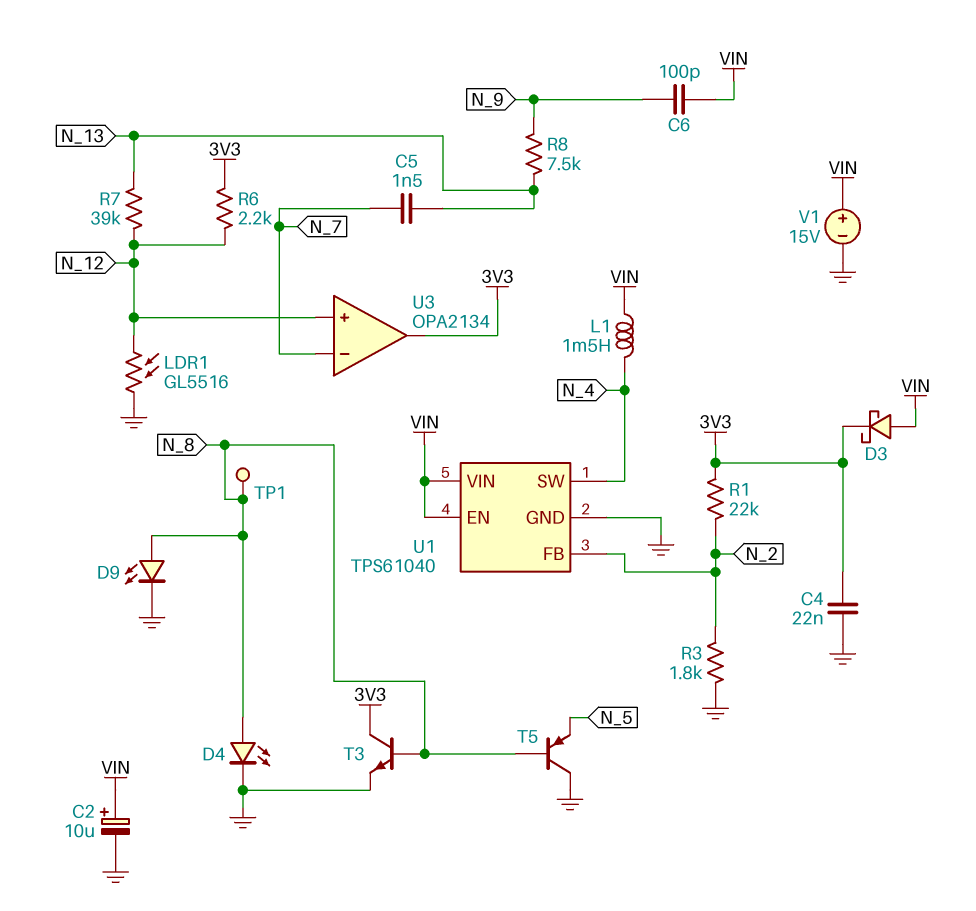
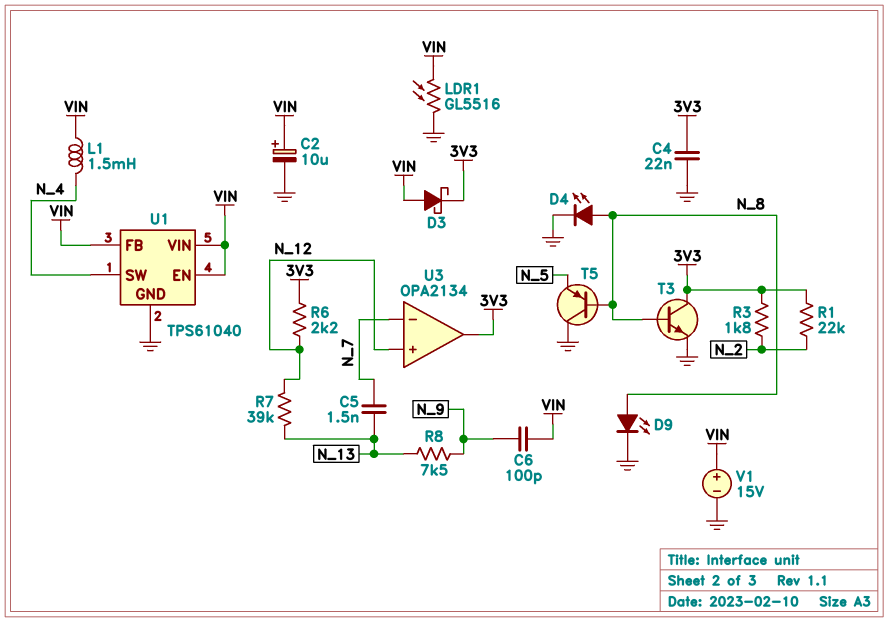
LDR1: GL5516 (GND, N_12) -> GL5516 (GND, VIN)
R3: 1.8k (GND, N_2) -> 1.8k (3V3, N_2)
TP1: test point (N_8) -> none
U1 pin FB: N_2 -> VIN

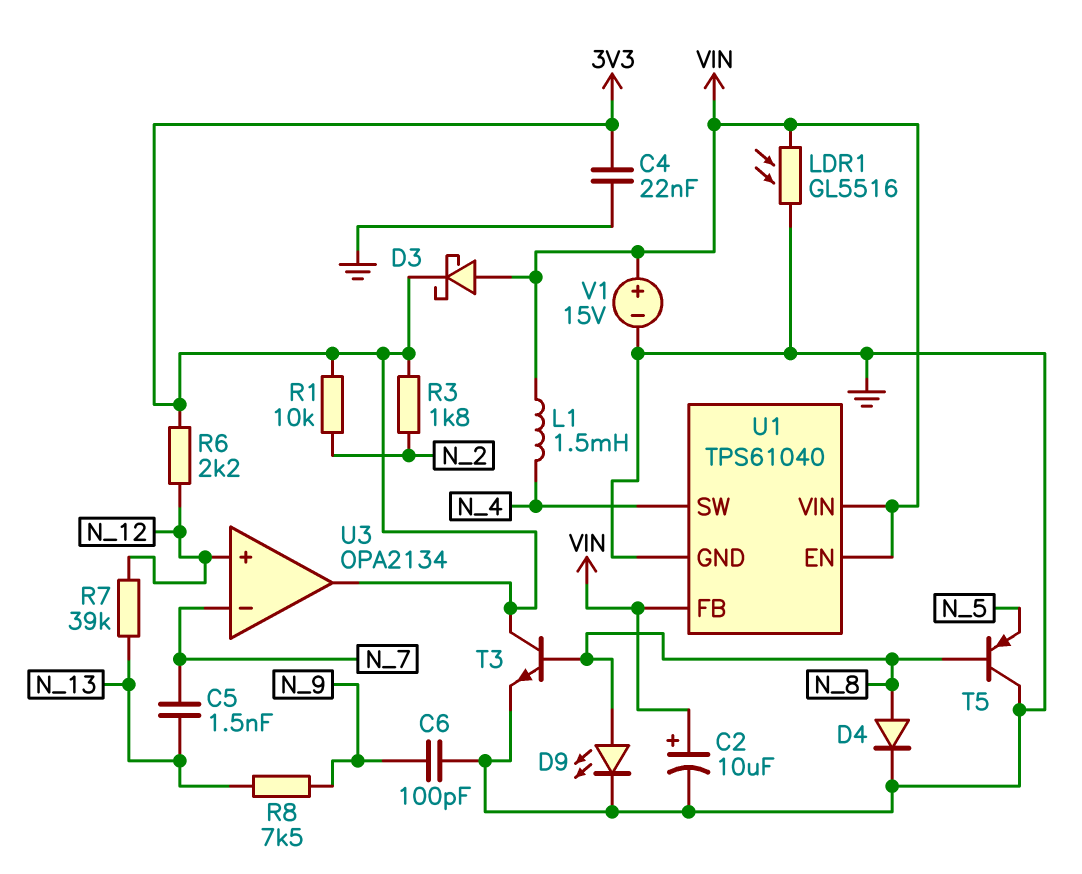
C6: 100pF (N_9, VIN) -> 100pF (GND, N_9)
D4: LED (A N_8, K GND) -> diode (A N_8, K GND)
R1: 22k (3V3, N_2) -> 10k (3V3, N_2)

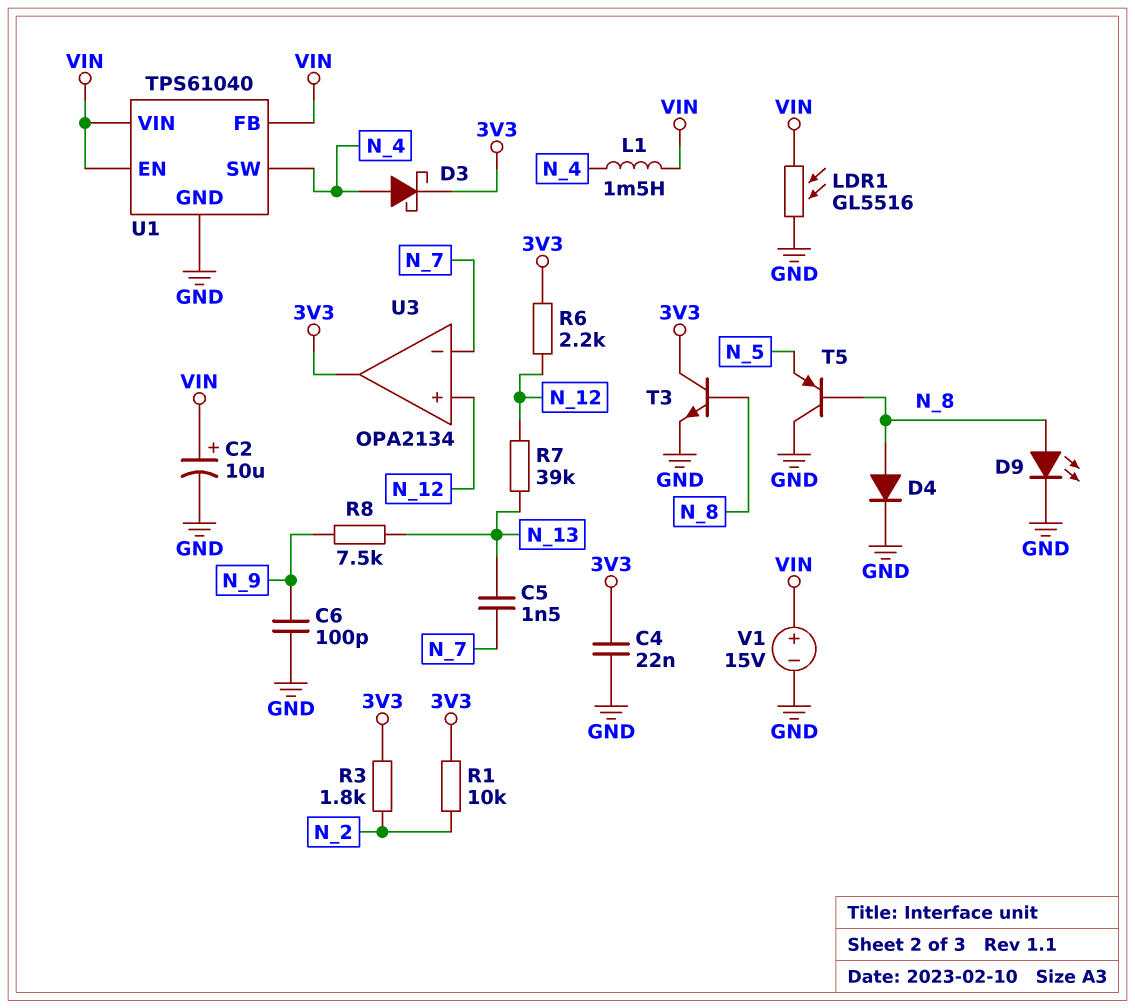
D3: schottky (A VIN, K 3V3) -> schottky (A N_4, K 3V3)

